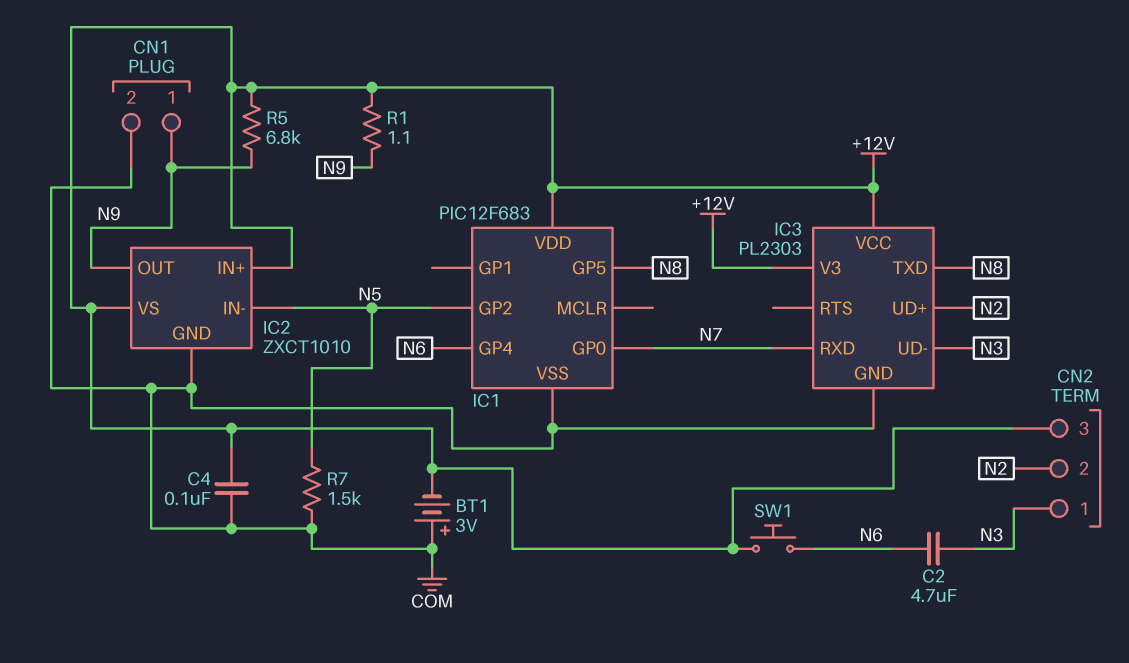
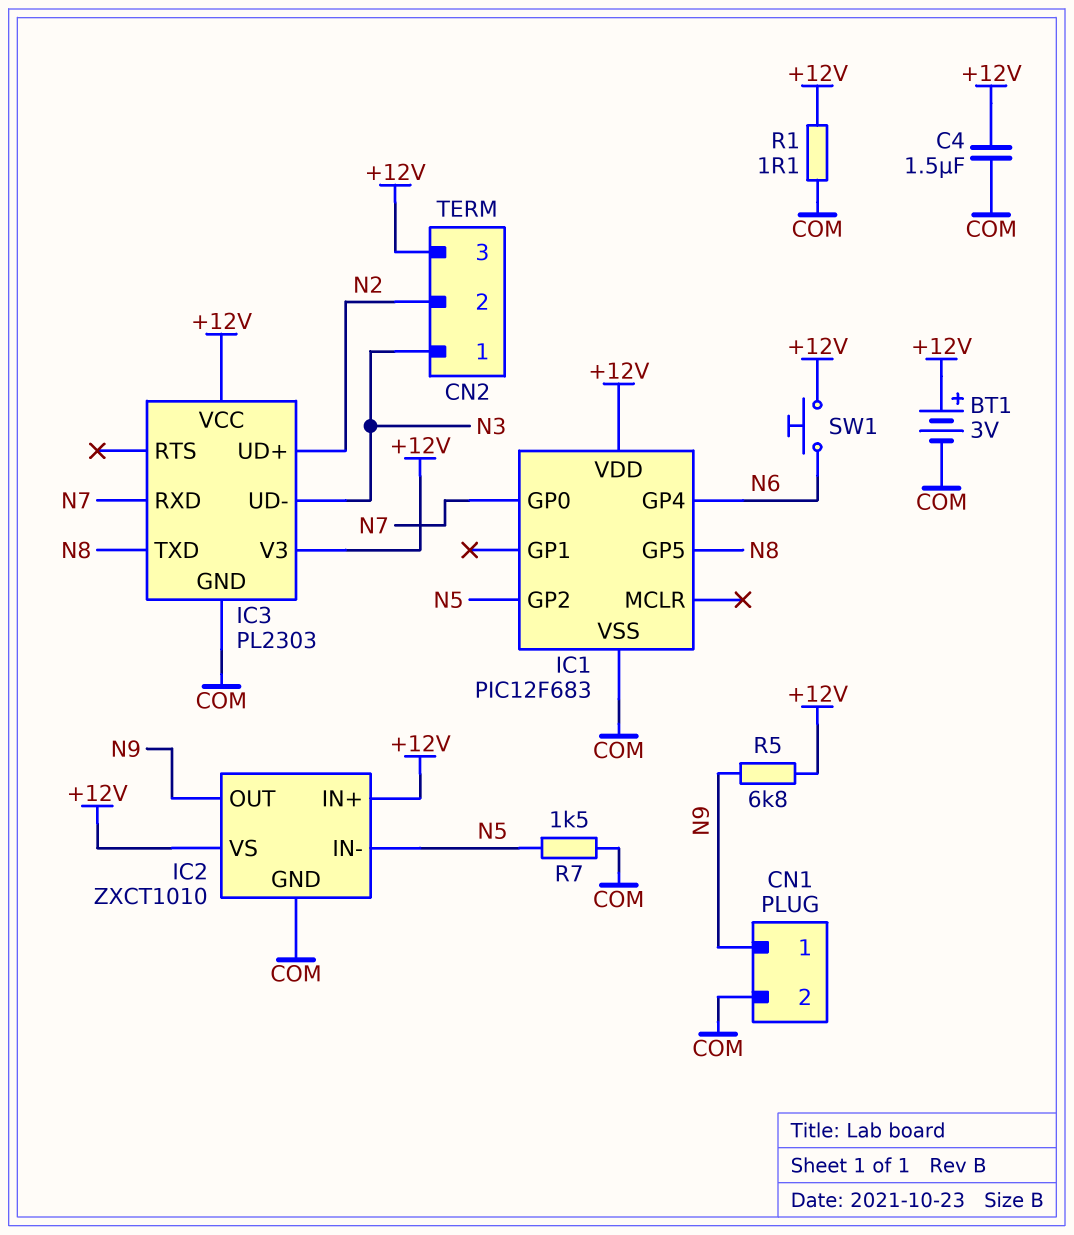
BT1: 3V (plus COM, minus +12V) -> 3V (plus +12V, minus COM)
C2: 4.7uF (N3, N6) -> none
C4: 100nF (+12V, COM) -> 1.5uF (+12V, COM)
R1: 1.1 (+12V, N9) -> 1.1 (+12V, COM)

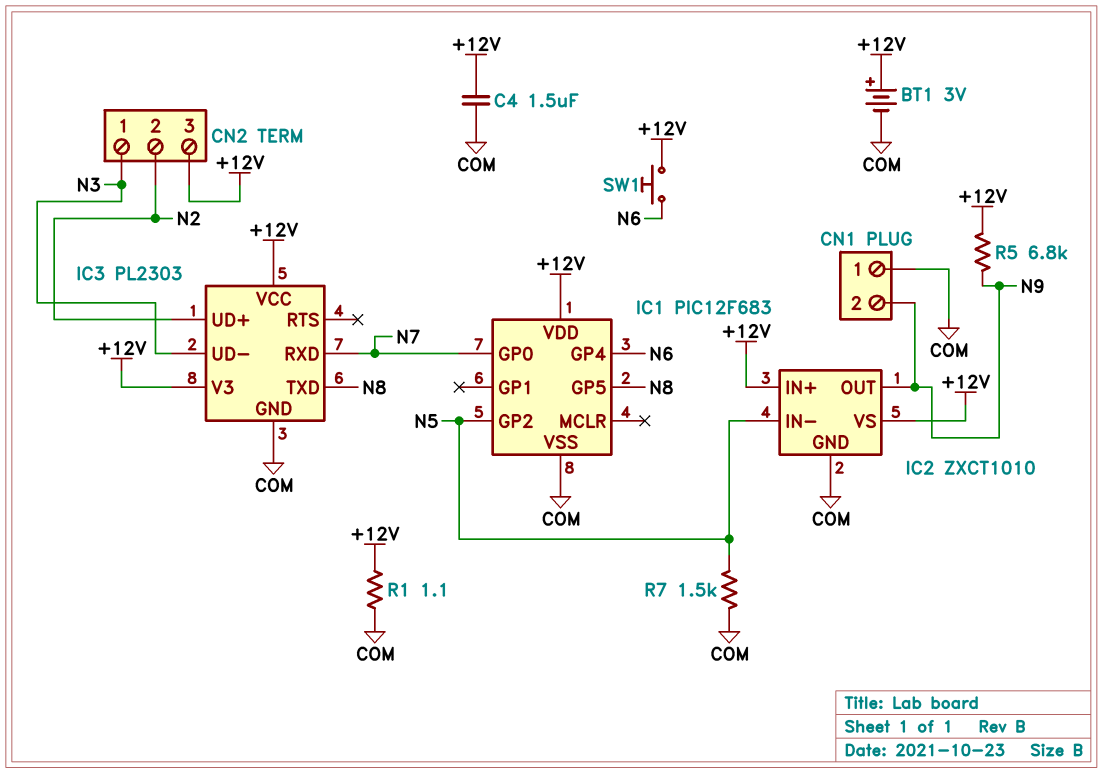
CN1 pin 1: N9 -> COM
CN1 pin 2: COM -> N9

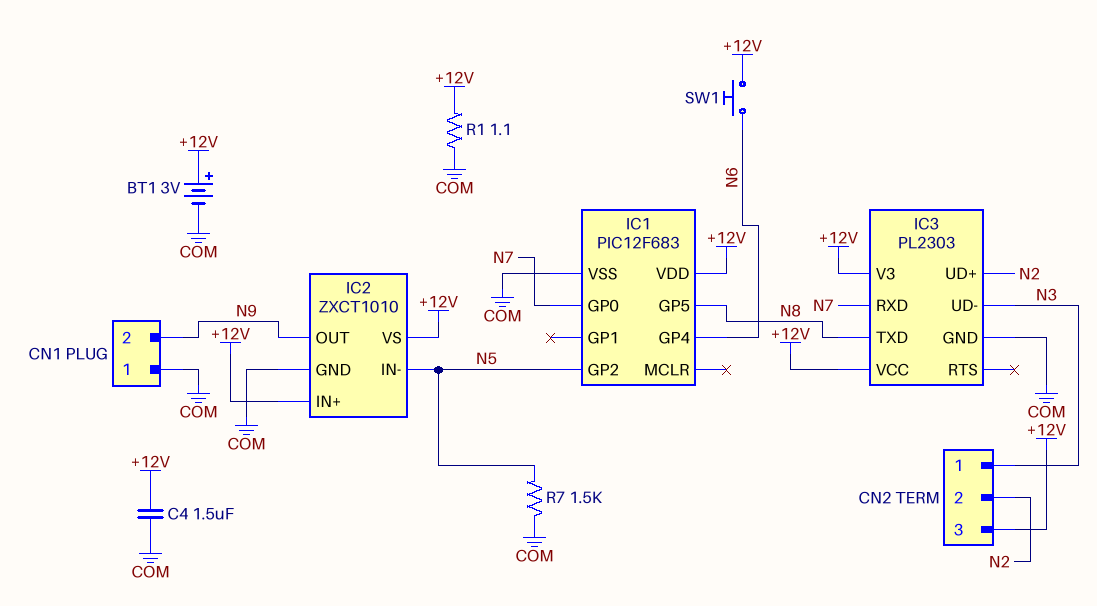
R5: 6.8k (+12V, N9) -> none

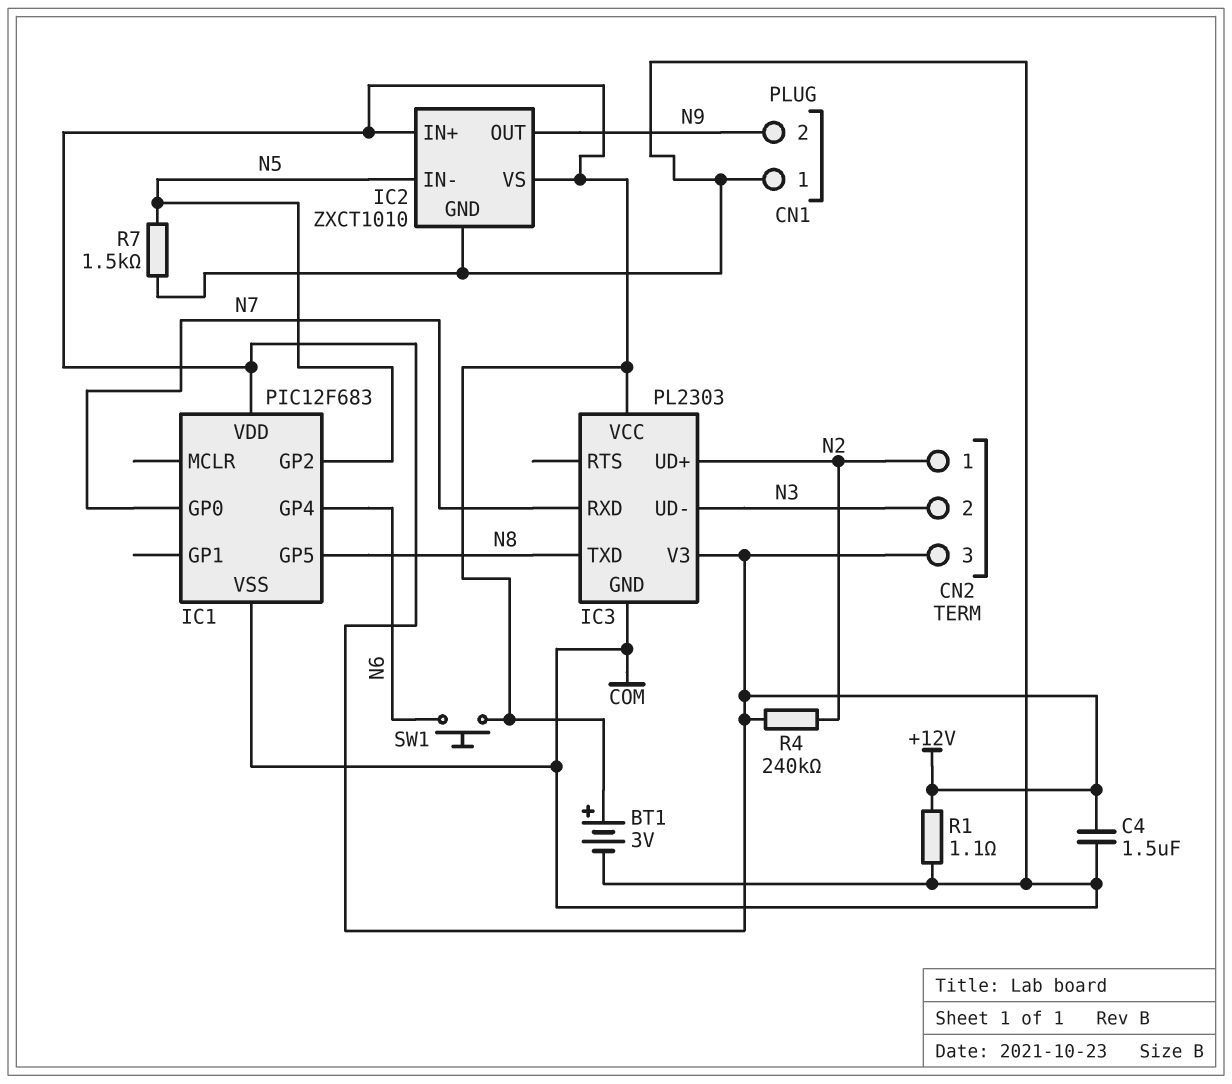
CN2 pin 1: N3 -> N2
CN2 pin 2: N2 -> N3
R4: none -> 240k (+12V, N2)

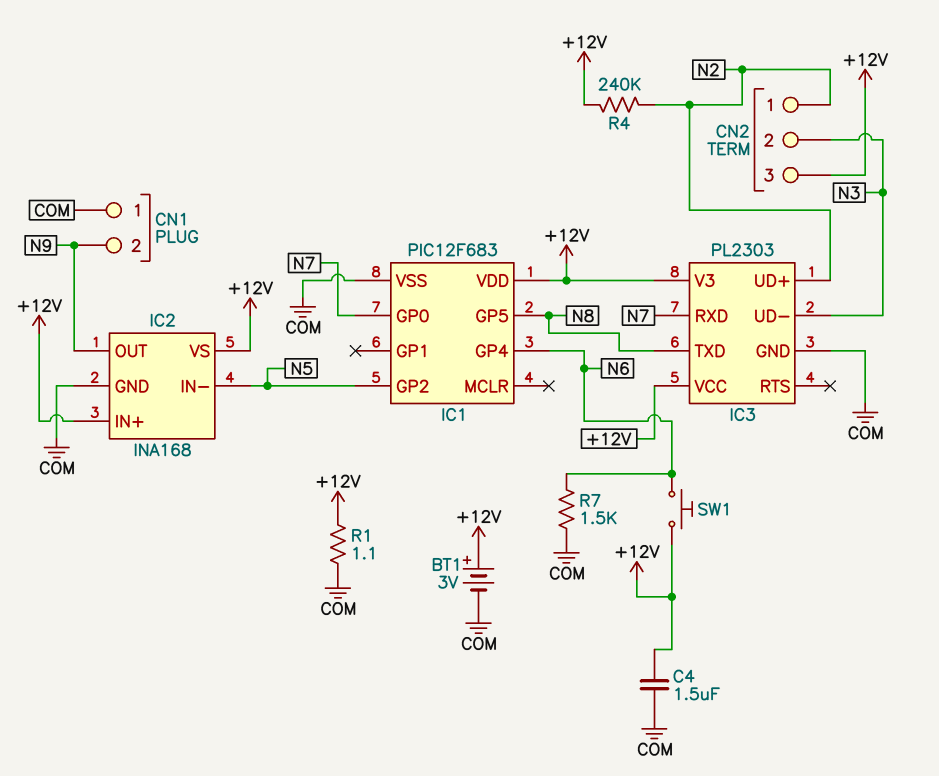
IC2: ZXCT1010 -> INA168
R7: 1.5k (COM, N5) -> 1.5k (COM, N6)

